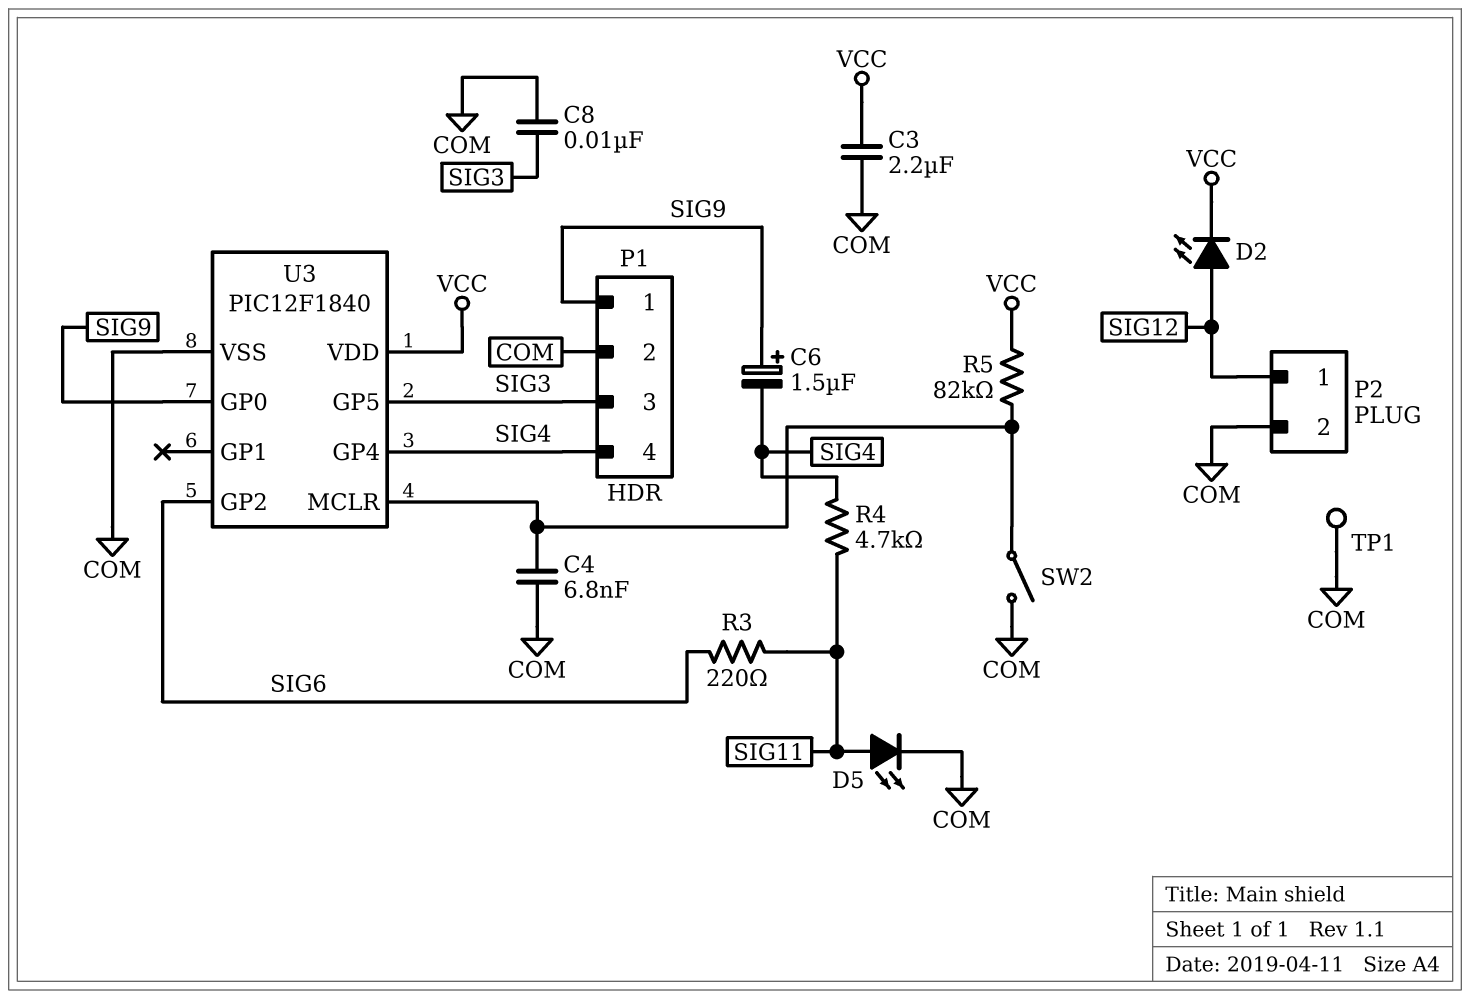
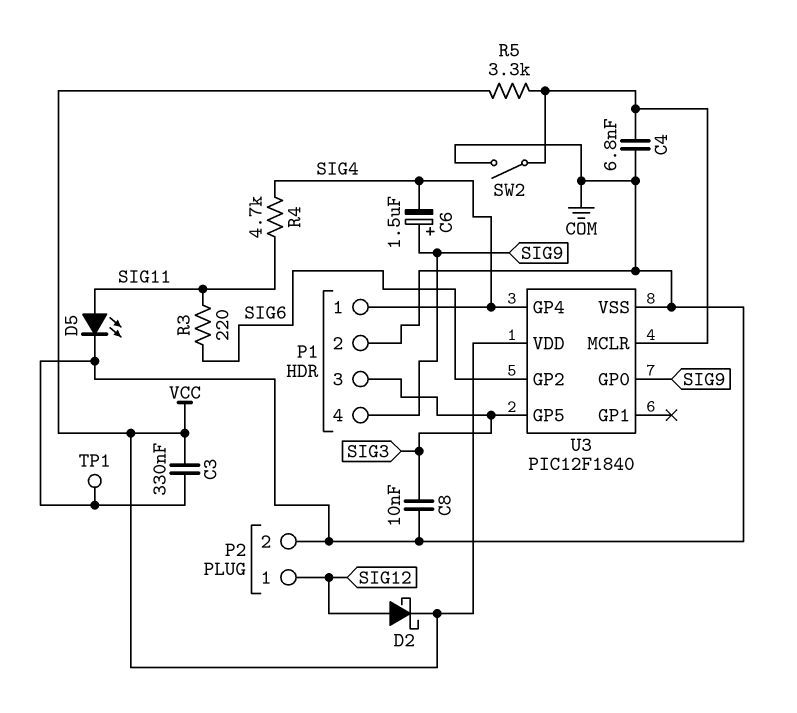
C3: 2.2uF (COM, VCC) -> 330nF (COM, VCC)
D2: LED (A SIG12, K VCC) -> schottky (A SIG12, K VCC)
P1 pin 1: SIG9 -> SIG4
P1 pin 4: SIG4 -> SIG9
R5: 82k (U3/MCLR, VCC) -> 3.3k (U3/MCLR, VCC)

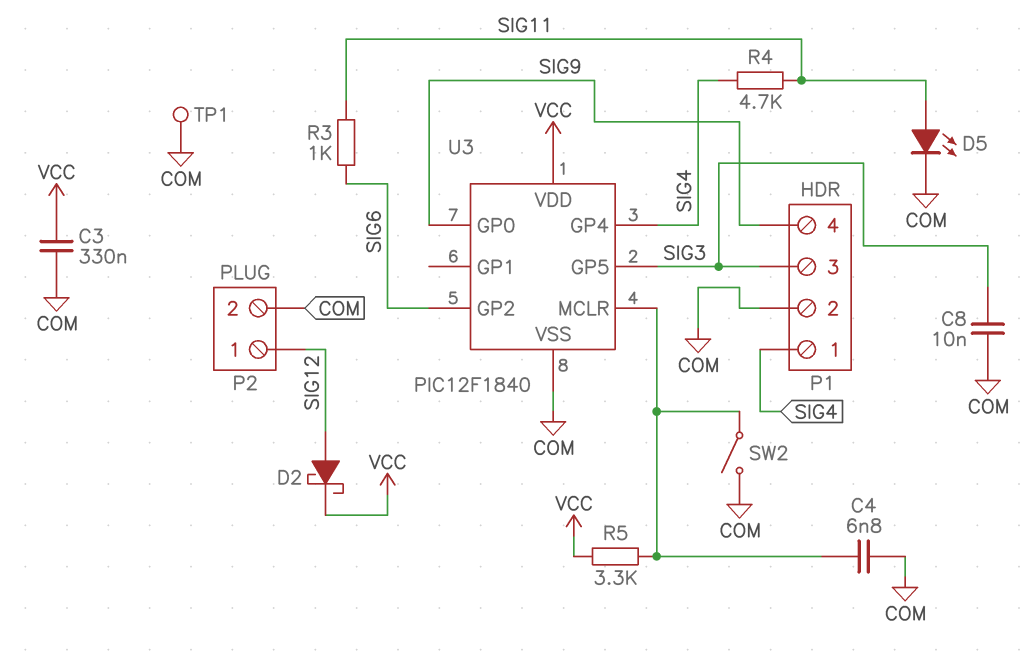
C6: 1.5uF (plus SIG9, minus SIG4) -> none
R3: 220 (SIG6, SIG11) -> 1k (SIG6, SIG11)

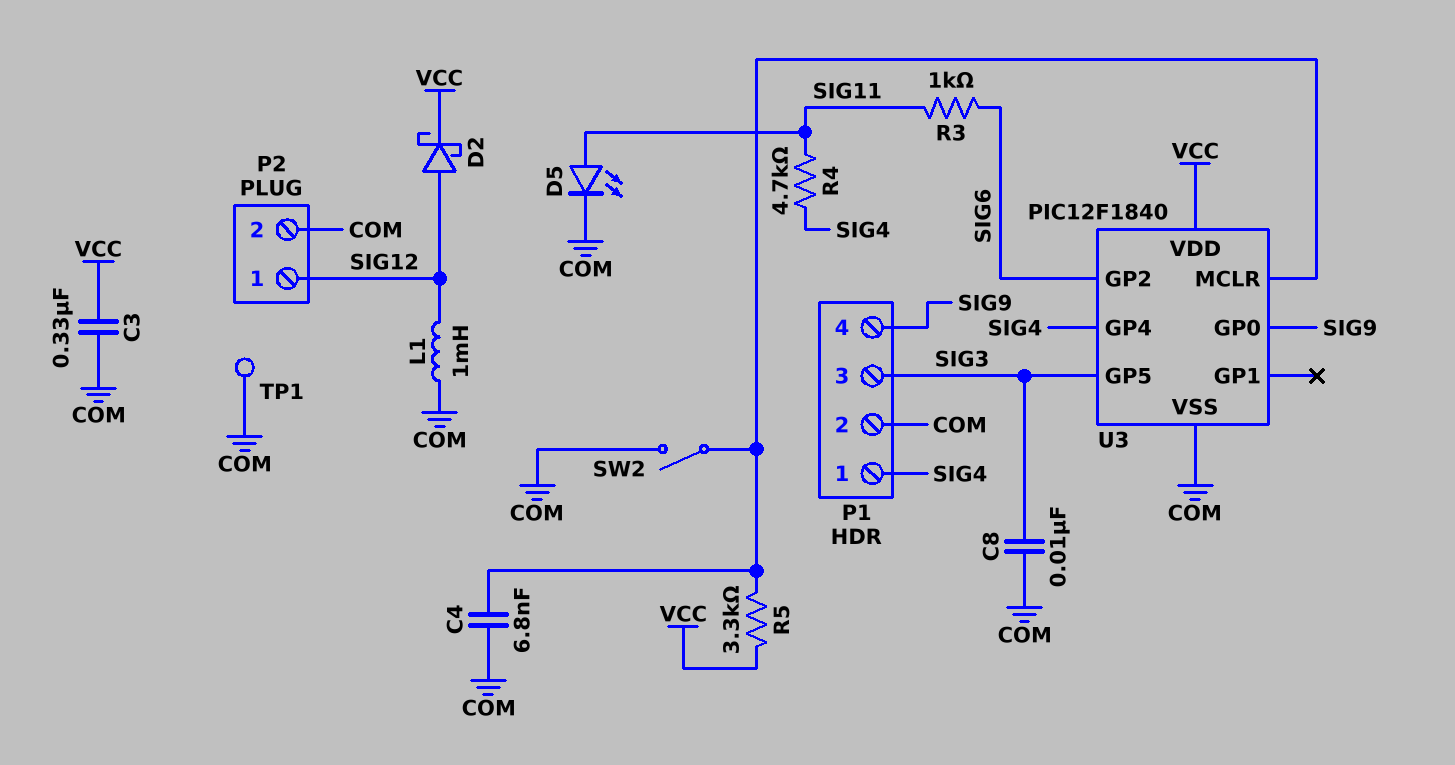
L1: none -> 1mH (COM, SIG12)

